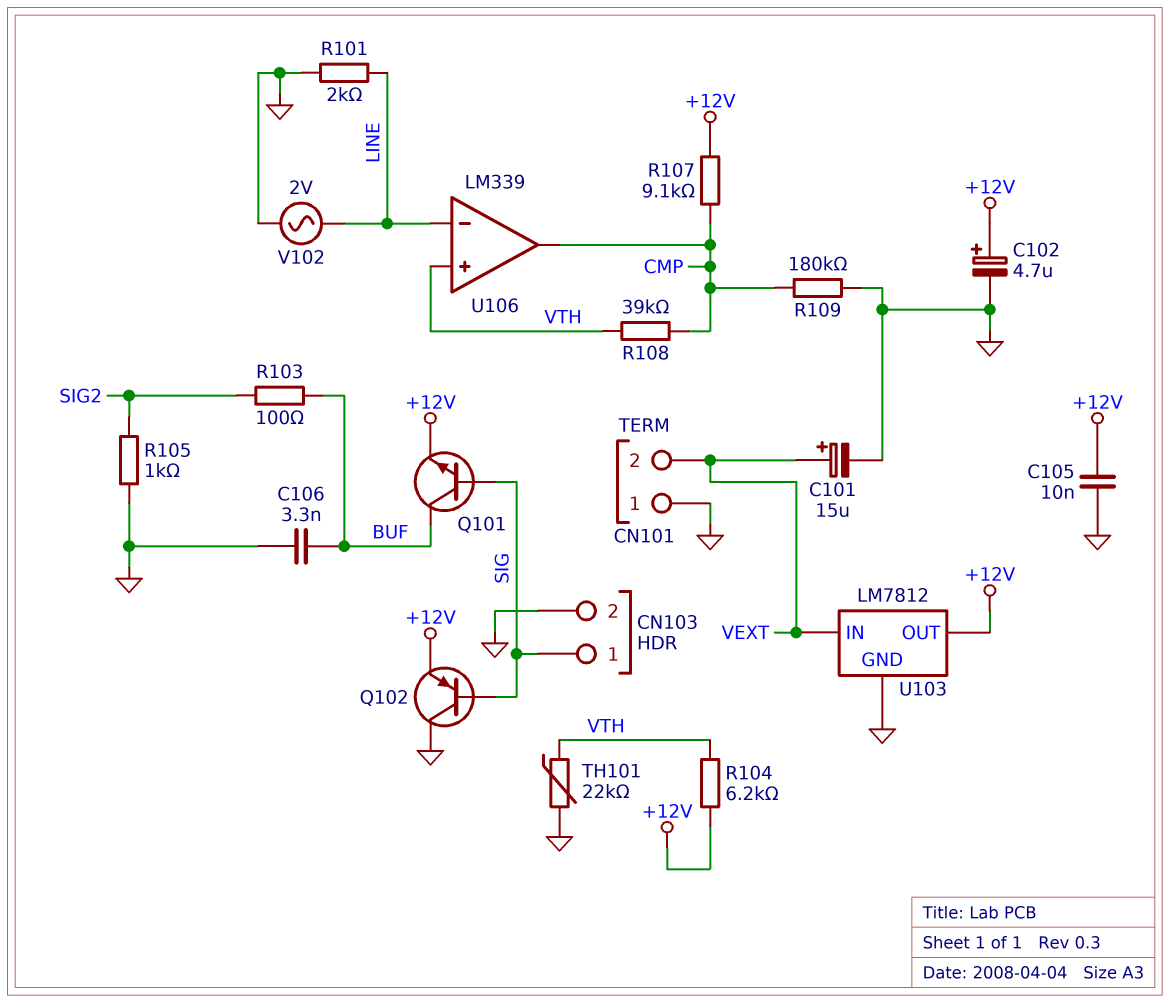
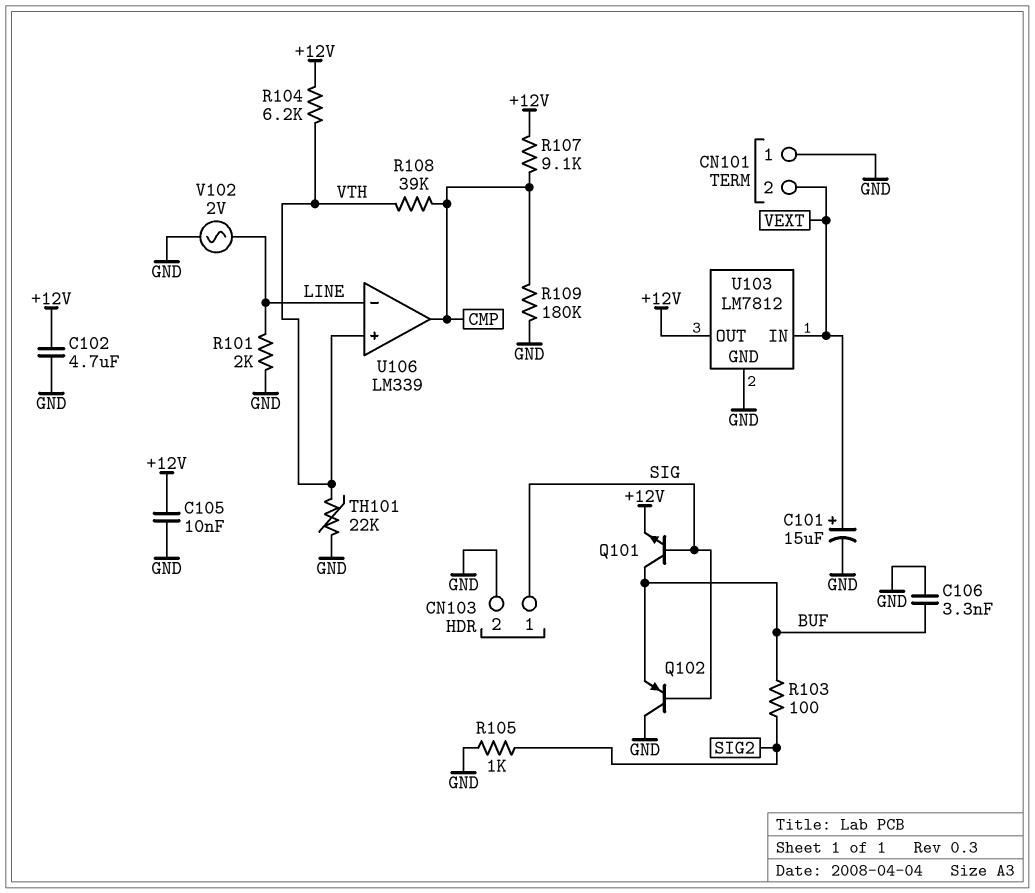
C102: 4.7uF (plus +12V, minus GND) -> 4.7uF (+12V, GND)
Q102: PNP (B SIG, C GND, E +12V) -> PNP (B SIG, C GND, E BUF)

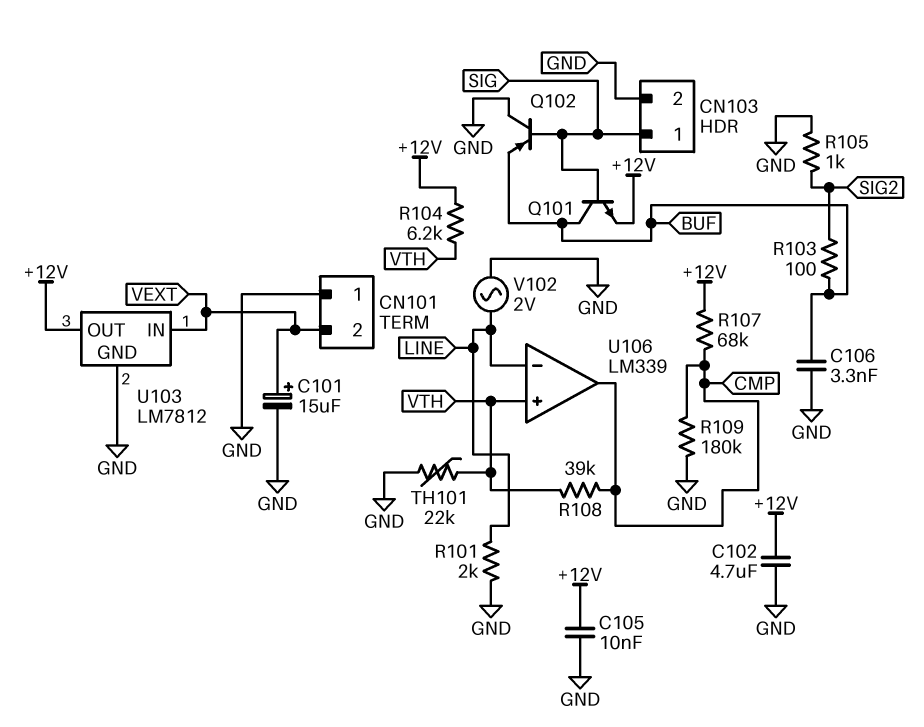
R107: 9.1k (+12V, CMP) -> 68k (+12V, CMP)

